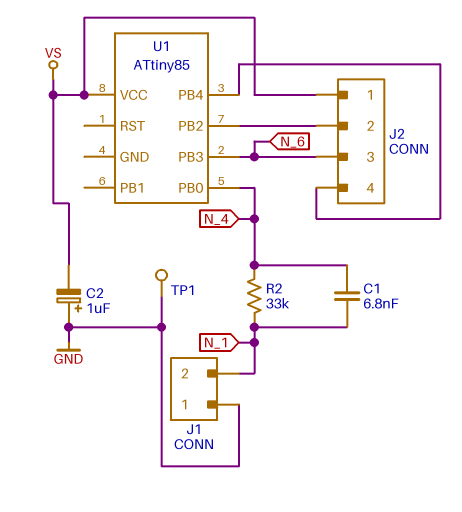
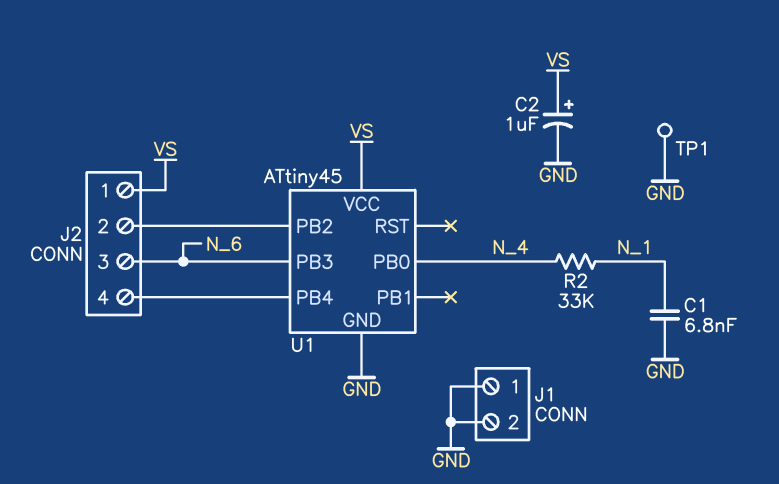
C1: 6.8nF (N_1, N_4) -> 6.8nF (GND, N_1)
C2: 1uF (plus GND, minus VS) -> 1uF (plus VS, minus GND)
J1 pin 2: N_1 -> GND
U1: ATtiny85 -> ATtiny45
U1 pin GND: none -> GND

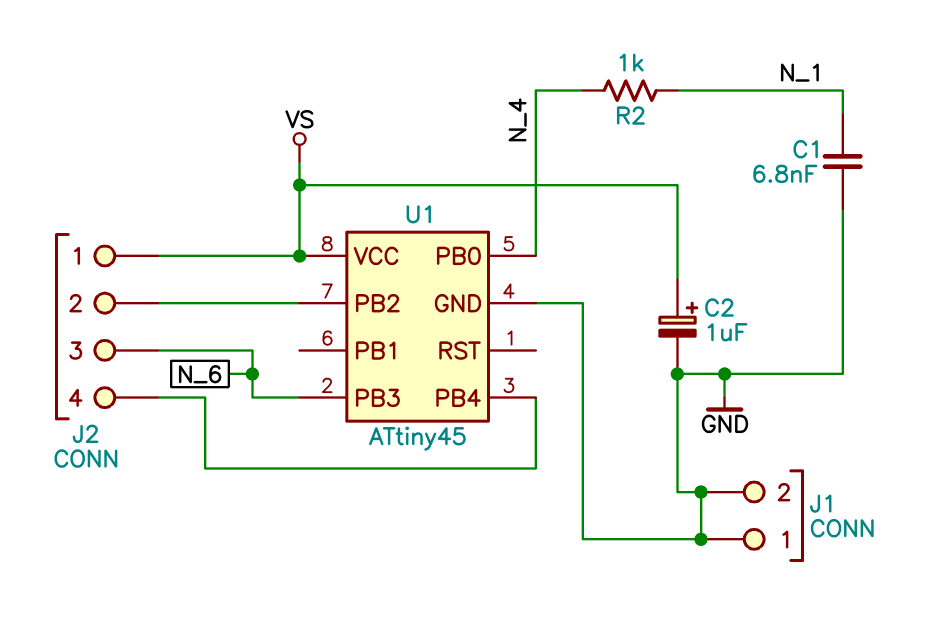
R2: 33k (N_1, N_4) -> 1k (N_1, N_4)
TP1: test point (GND) -> none

